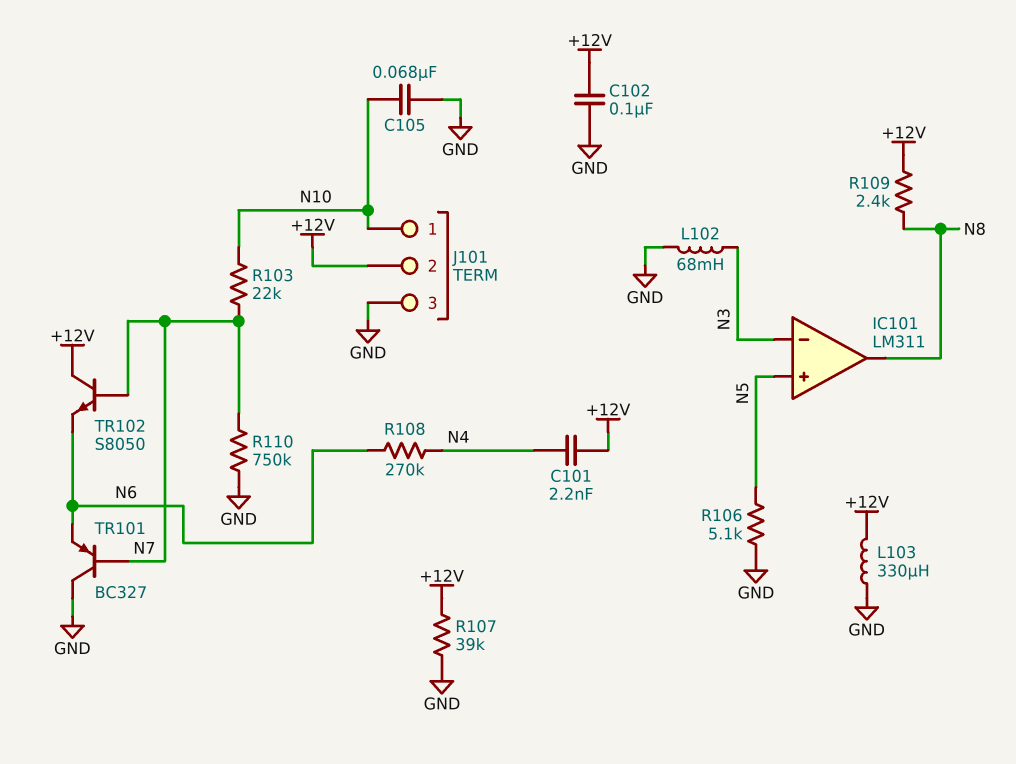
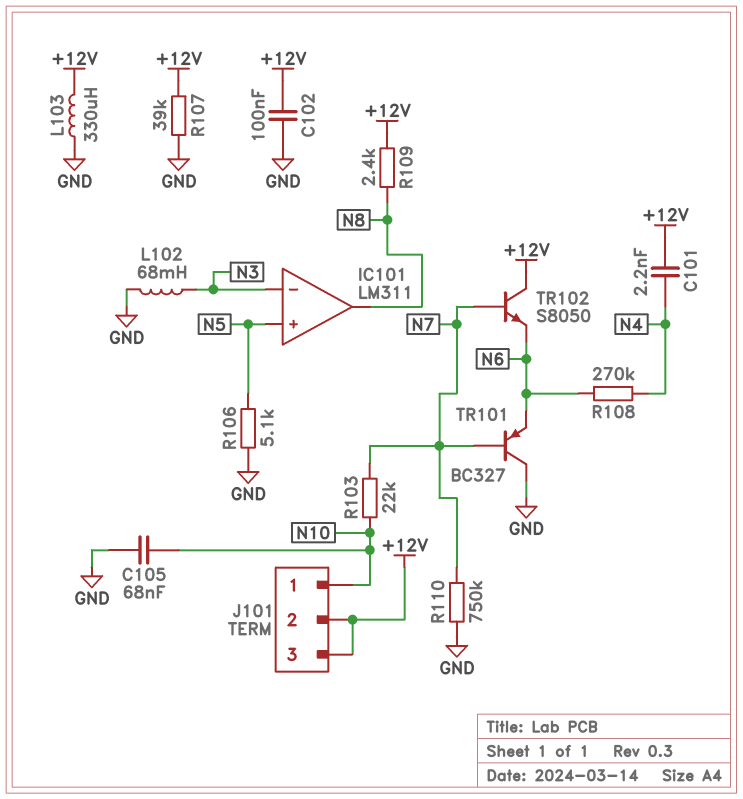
J101 pin 3: GND -> +12V

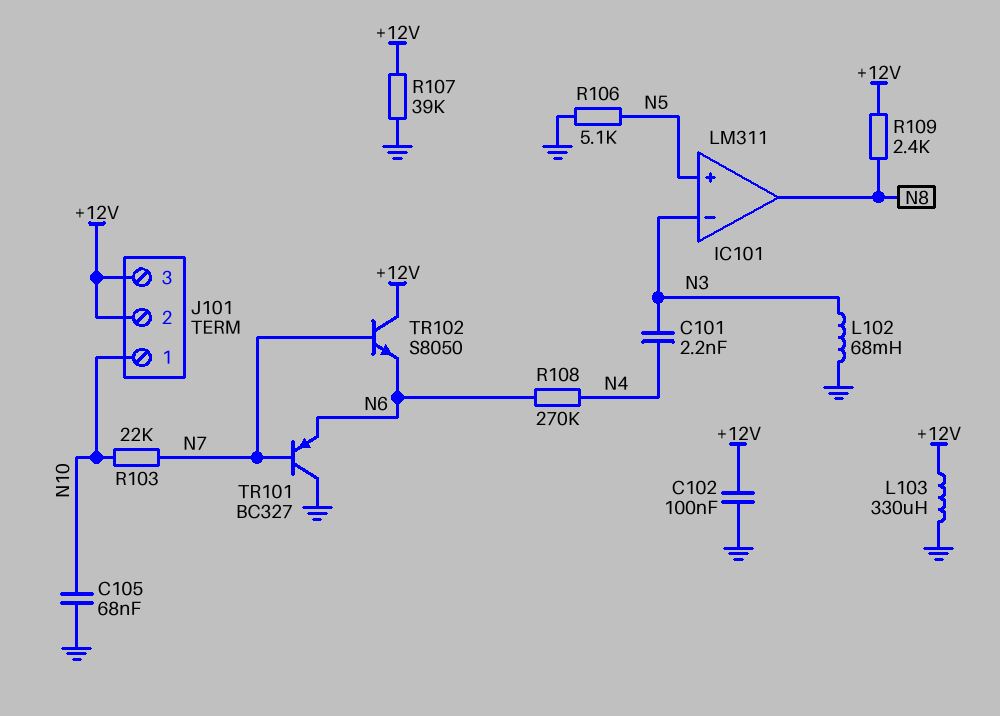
C101: 2.2nF (+12V, N4) -> 2.2nF (N3, N4)
R110: 750k (GND, N7) -> none

